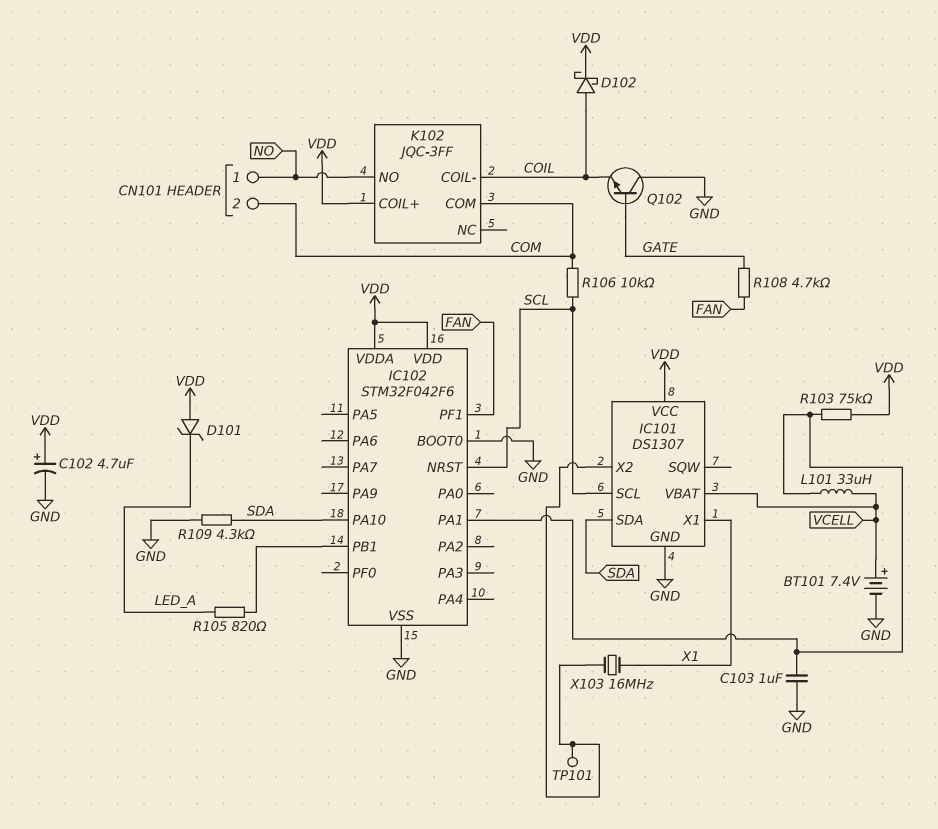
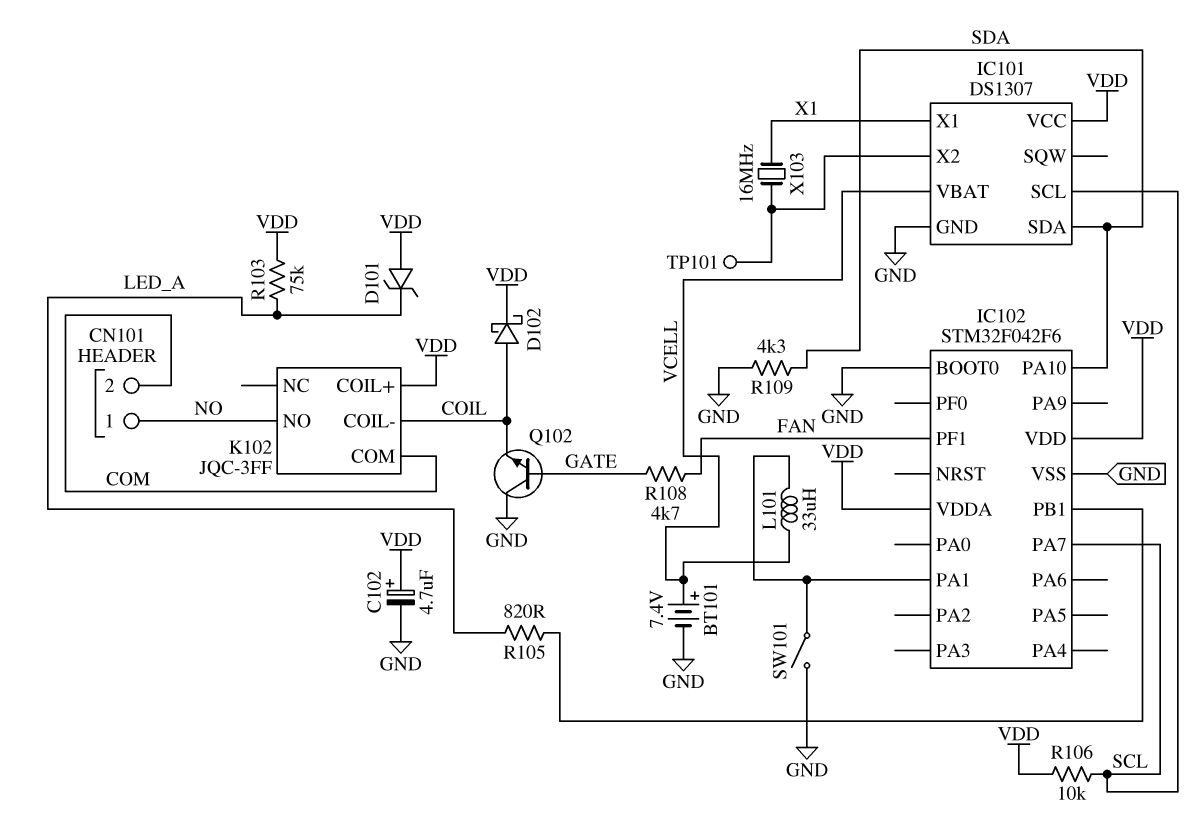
C103: 1uF (GND, IC102/PA1) -> none
IC102 pin NRST: SCL -> none
IC102 pin PA7: none -> SCL
R103: 75k (IC102/PA1, VDD) -> 75k (LED_A, VDD)
R106: 10k (COM, SCL) -> 10k (SCL, VDD)
SW101: none -> switch (GND, IC102/PA1)

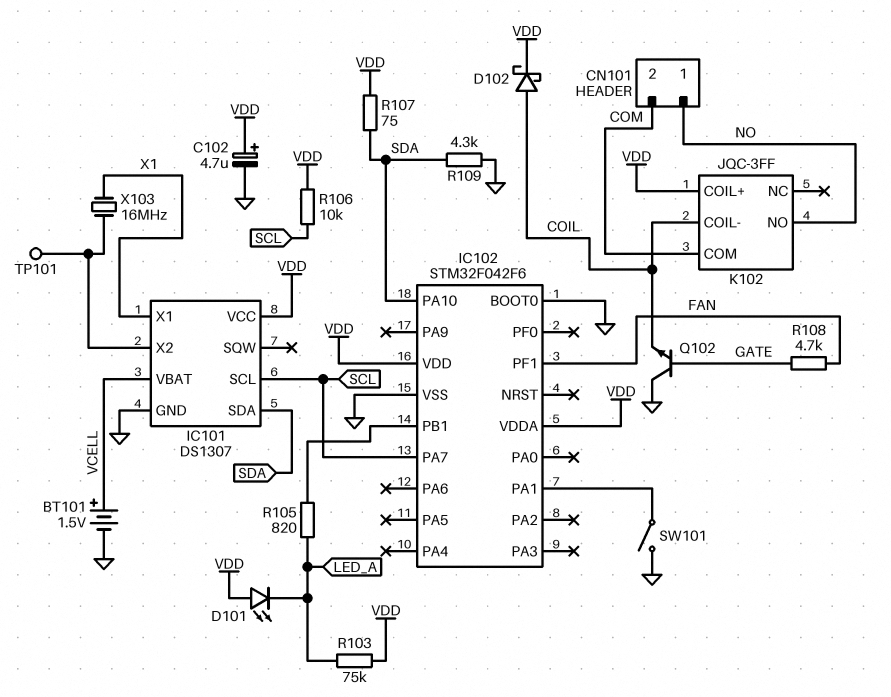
BT101: 7.4V (plus VCELL, minus GND) -> 1.5V (plus VCELL, minus GND)
D101: zener (A VDD, K LED_A) -> LED (A VDD, K LED_A)
L101: 33uH (IC102/PA1, VCELL) -> none
R107: none -> 75 (SDA, VDD)

